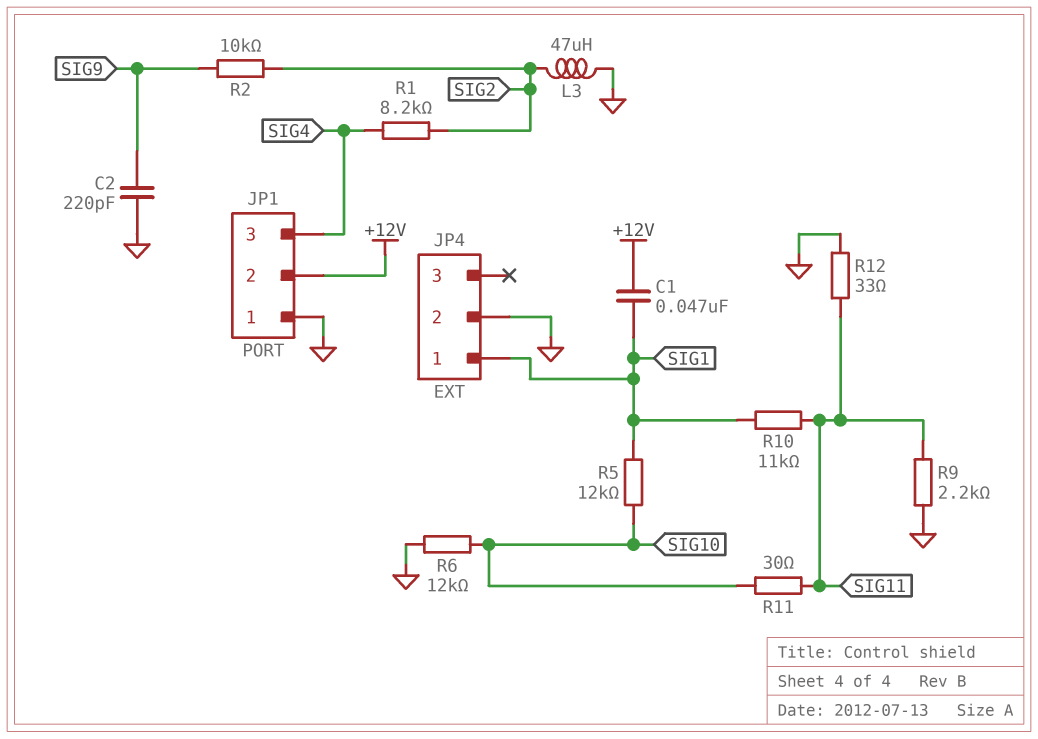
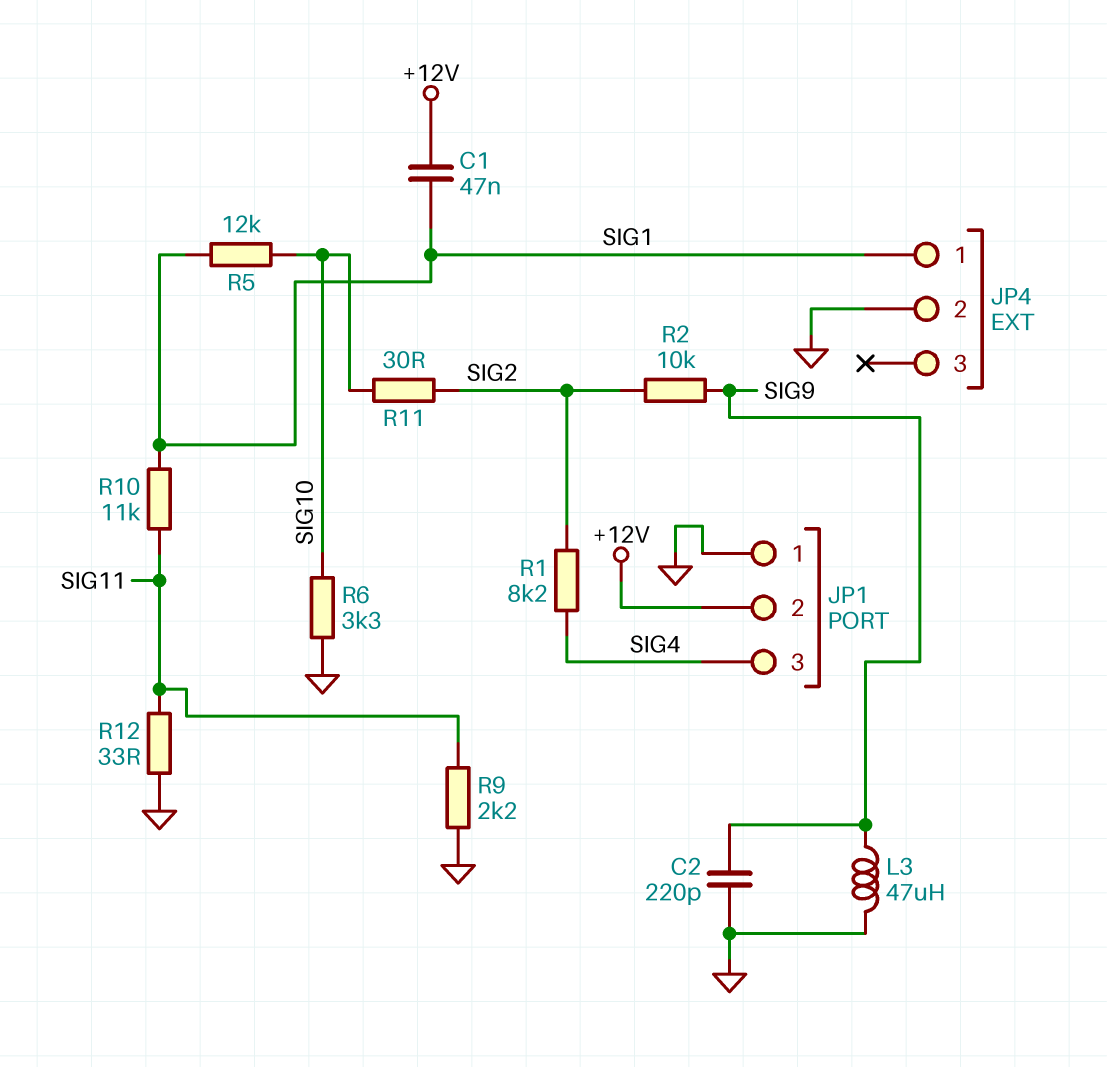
L3: 47uH (GND, SIG2) -> 47uH (GND, SIG9)
R6: 12k (GND, SIG10) -> 3.3k (GND, SIG10)
R11: 30 (SIG10, SIG11) -> 30 (SIG2, SIG10)

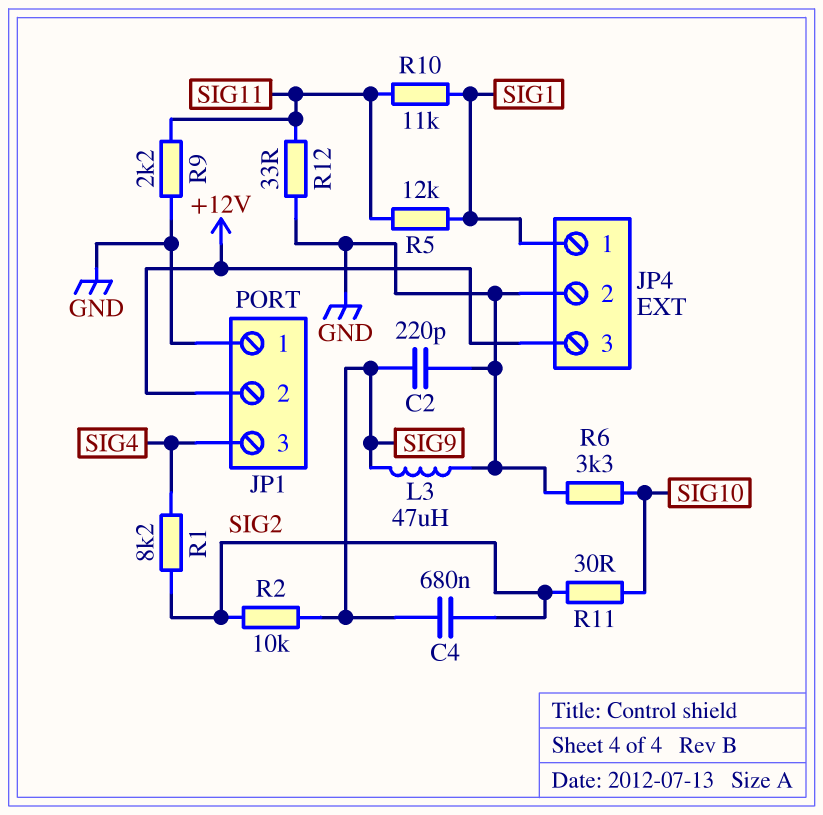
C1: 47nF (+12V, SIG1) -> none
C4: none -> 680nF (SIG2, SIG9)
JP4 pin 3: none -> +12V
R5: 12k (SIG1, SIG10) -> 12k (SIG1, SIG11)

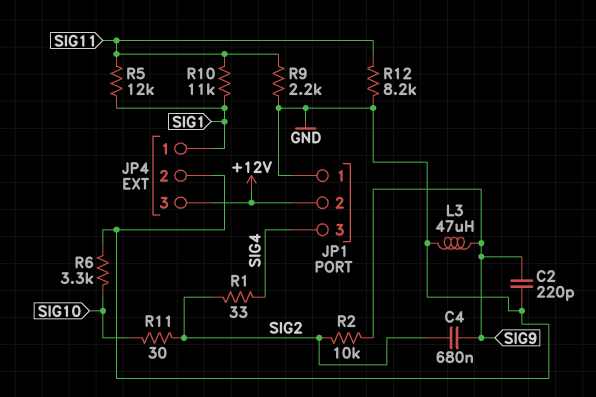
R1: 8.2k (SIG2, SIG4) -> 33 (SIG2, SIG4)
R12: 33 (GND, SIG11) -> 8.2k (GND, SIG11)

